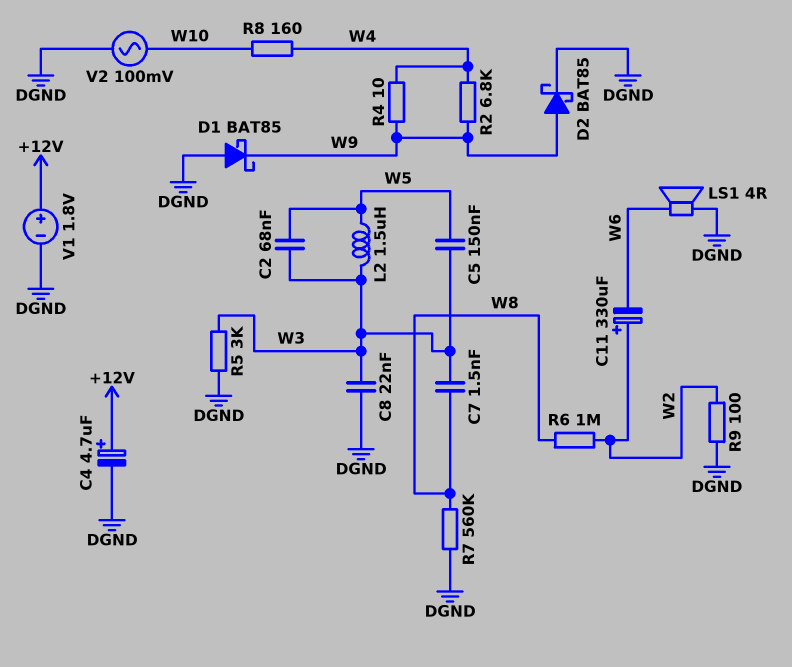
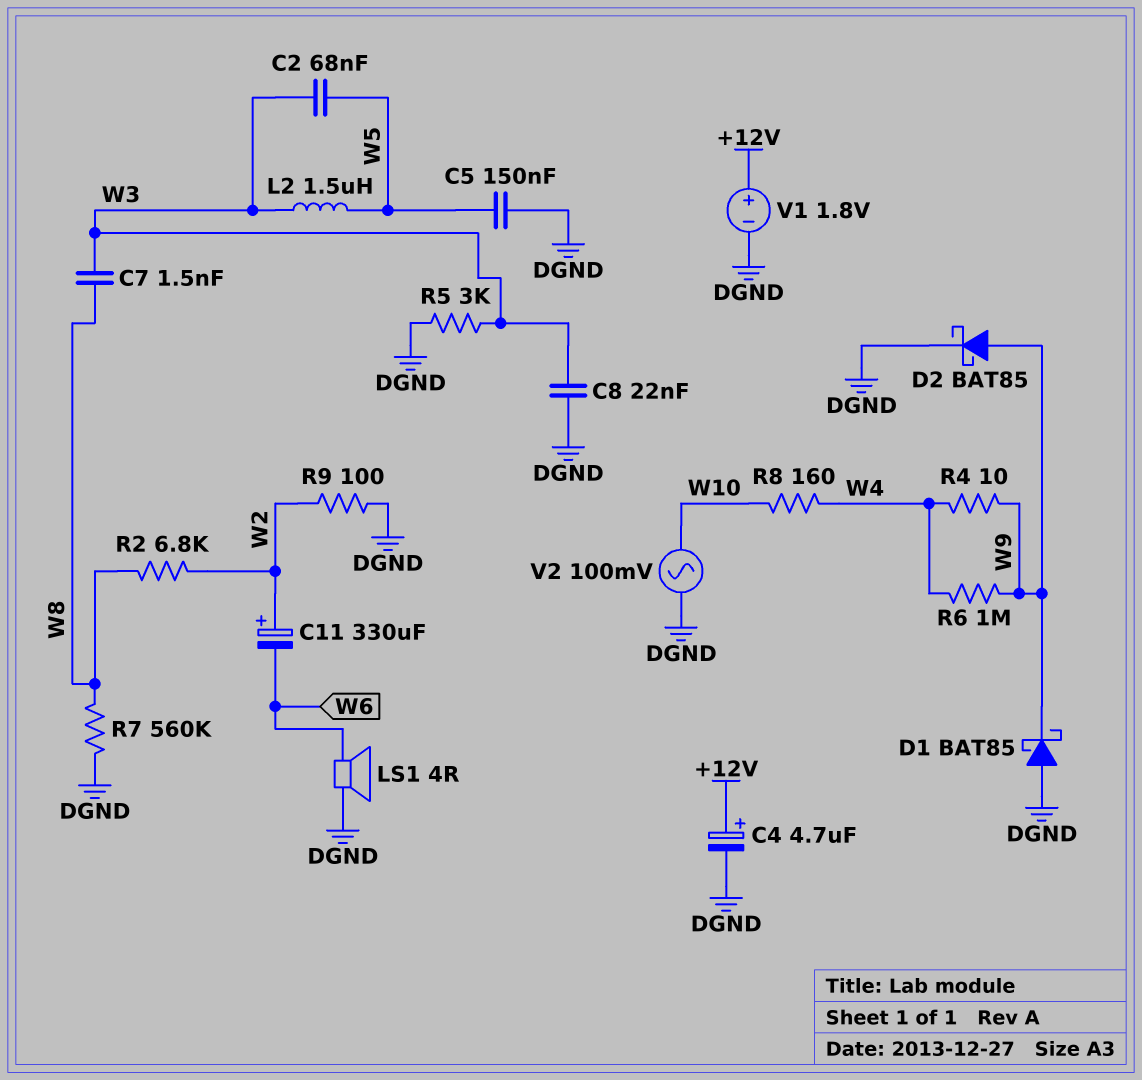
C5: 150nF (W3, W5) -> 150nF (DGND, W5)
R2: 6.8k (W4, W9) -> 6.8k (W2, W8)
R6: 1M (W2, W8) -> 1M (W4, W9)

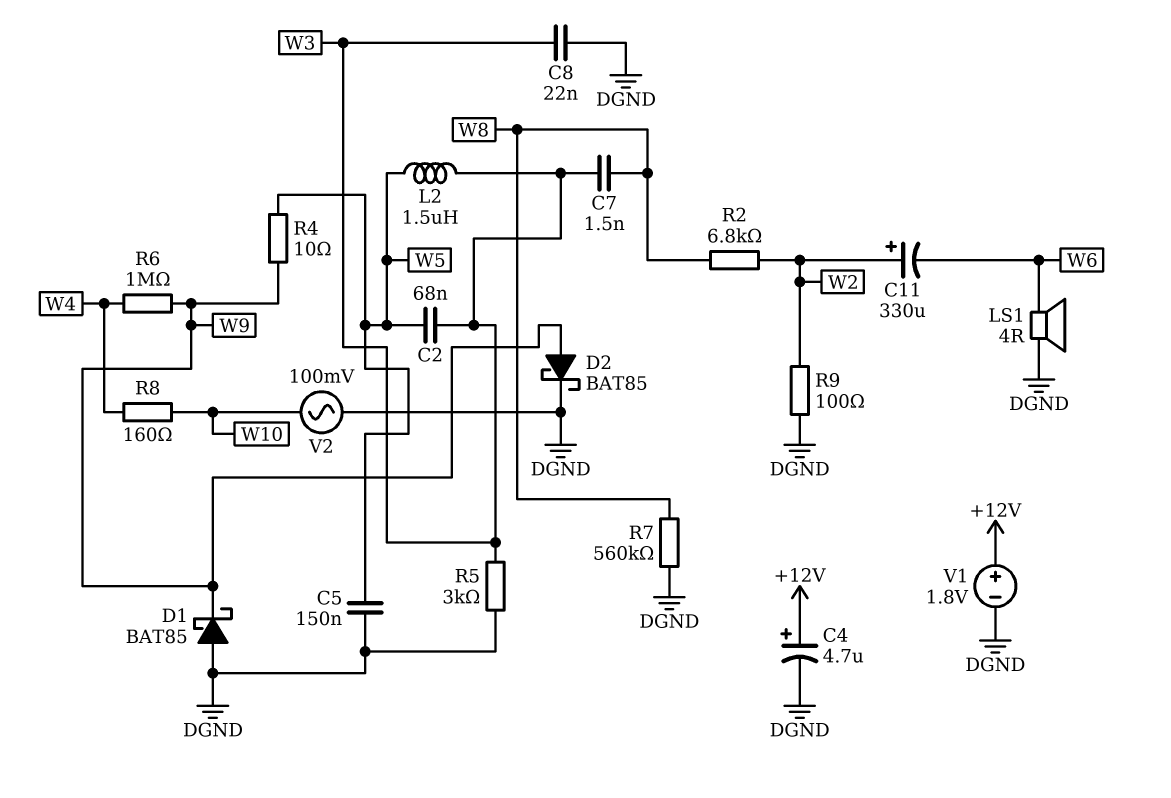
R4: 10 (W4, W9) -> 10 (W5, W9)

